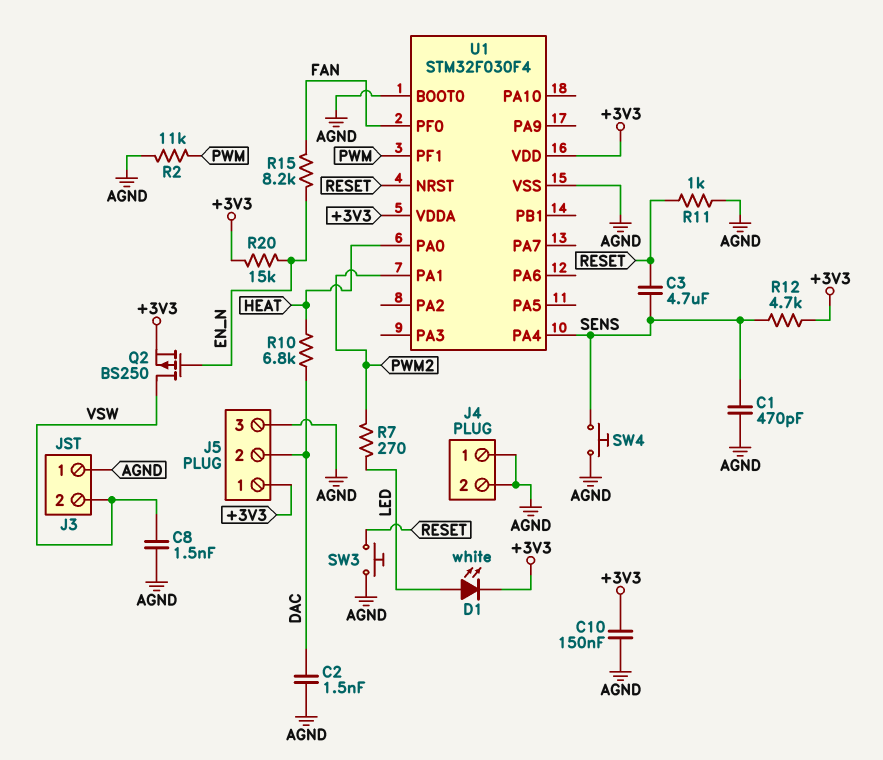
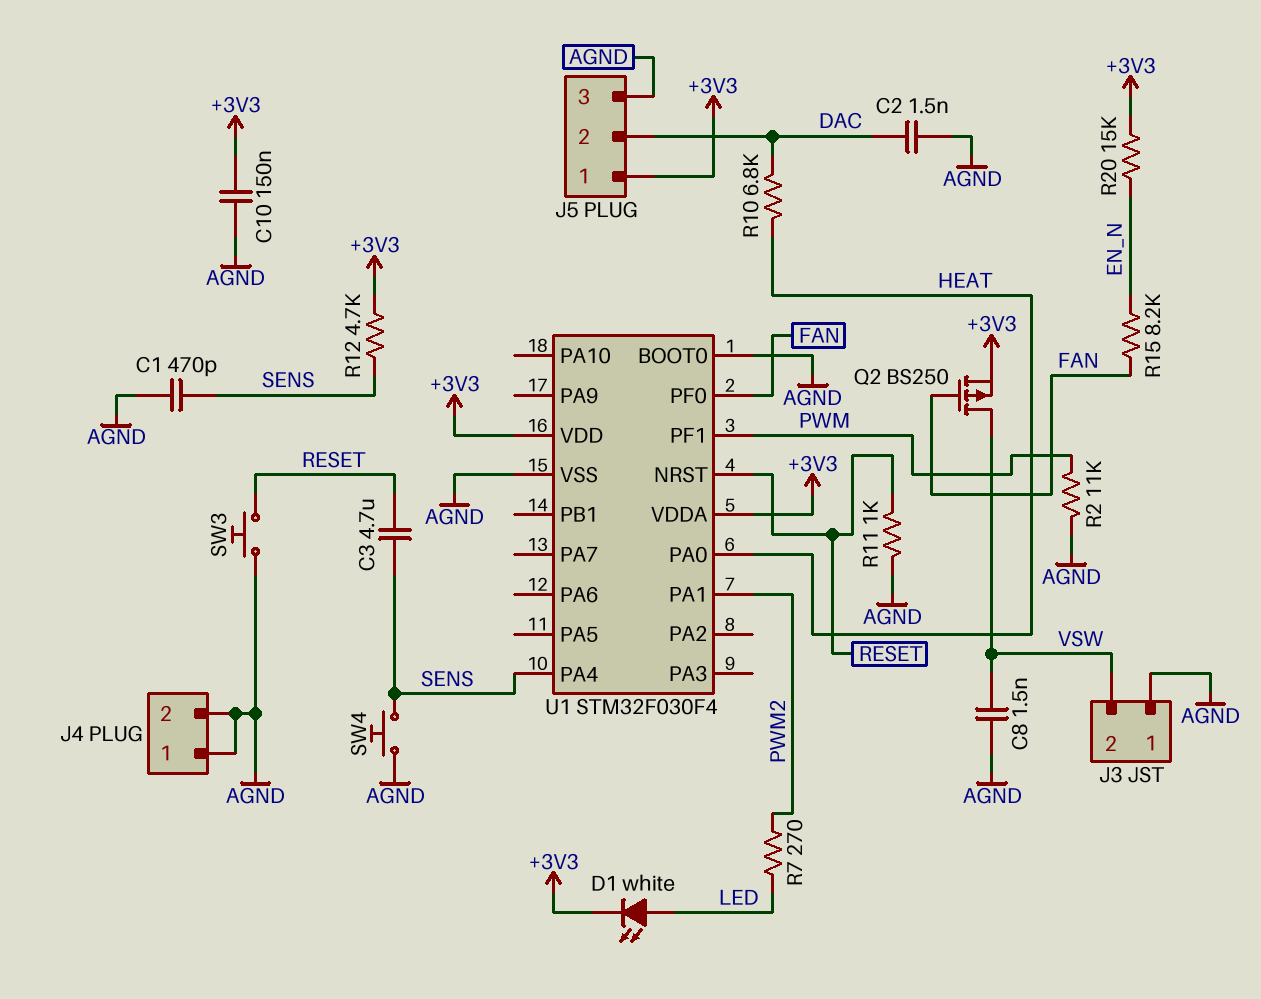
Q2: PMOS BS250 (G EN_N, D VSW, S +3V3) -> PMOS BS250 (G FAN, D VSW, S +3V3)

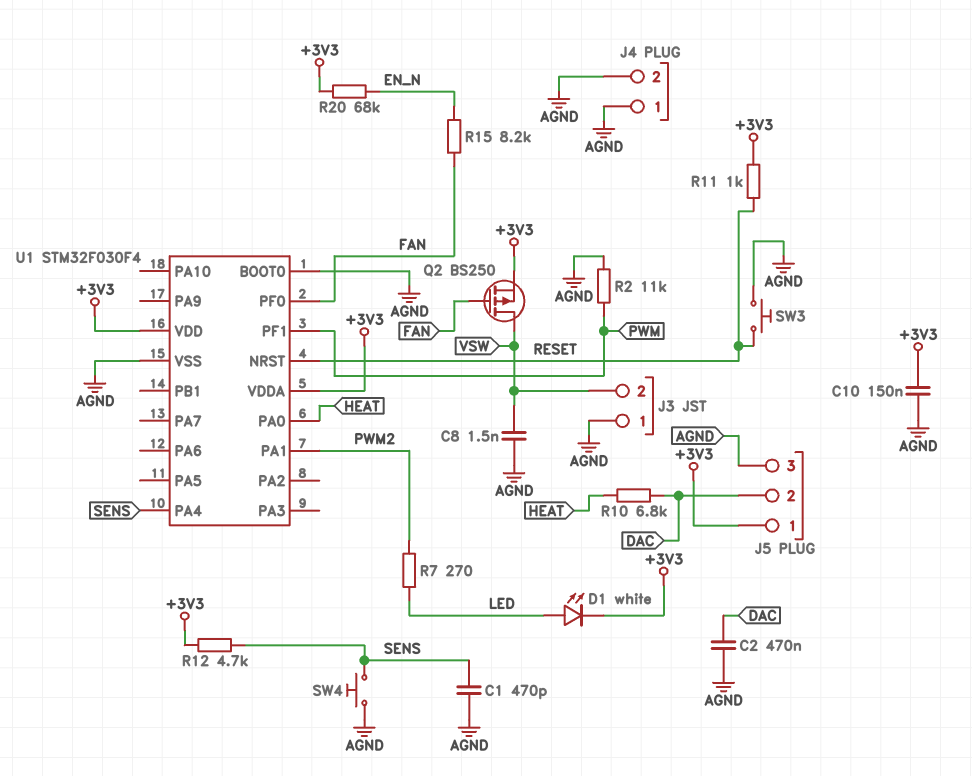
C2: 1.5nF (AGND, DAC) -> 470nF (AGND, DAC)
C3: 4.7uF (RESET, SENS) -> none
R11: 1k (AGND, RESET) -> 1k (+3V3, RESET)
R20: 15k (+3V3, EN_N) -> 68k (+3V3, EN_N)

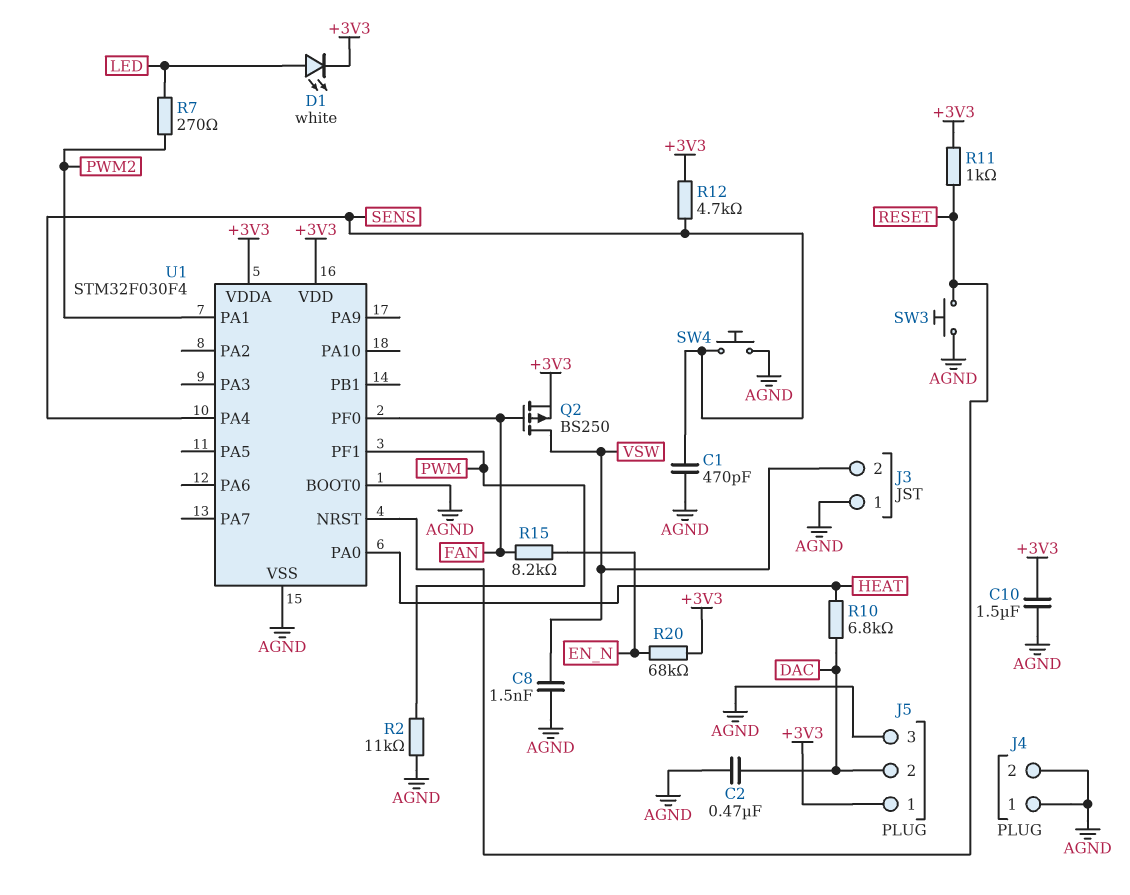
C10: 150nF (+3V3, AGND) -> 1.5uF (+3V3, AGND)

